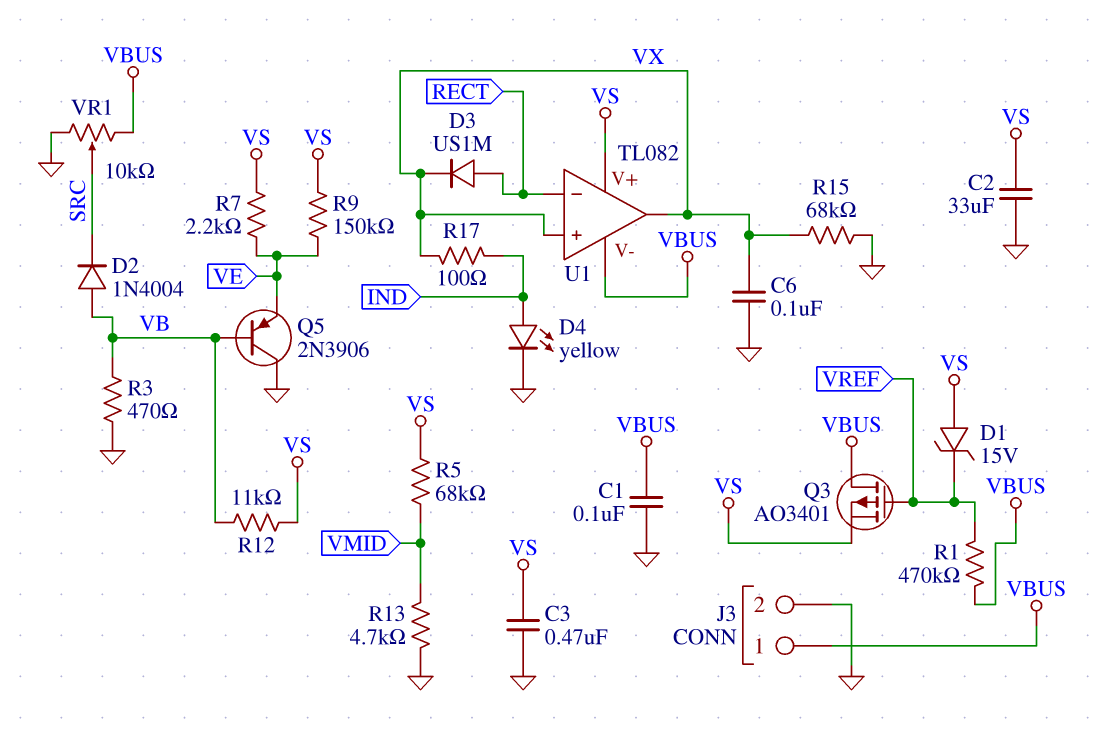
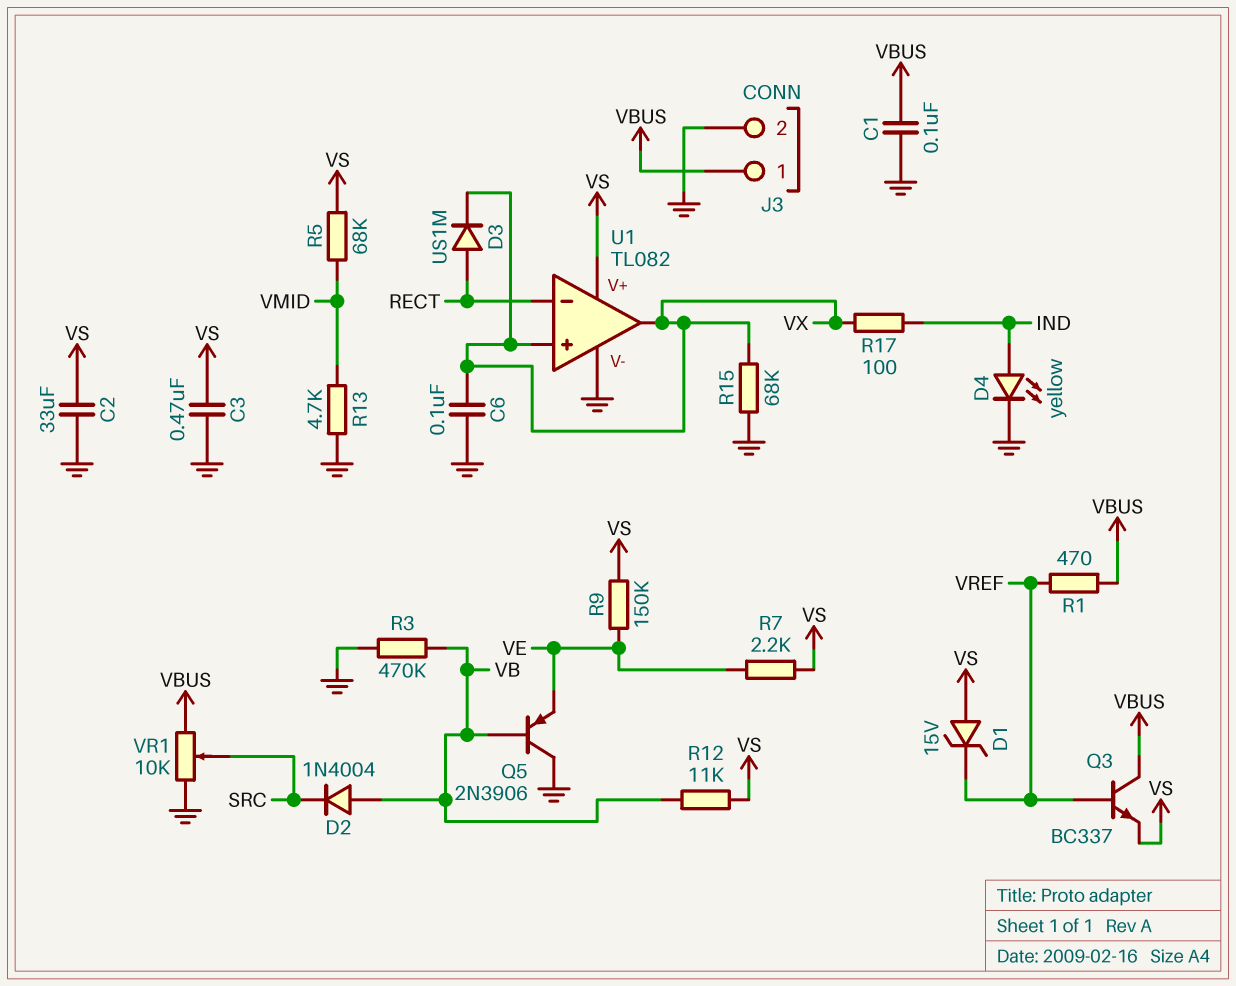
Q3: PMOS AO3401 (G VREF, D VBUS, S VS) -> NPN BC337 (B VREF, C VBUS, E VS)
R1: 470k (VBUS, VREF) -> 470 (VBUS, VREF)
R3: 470 (GND, VB) -> 470k (GND, VB)
U1 pin V-: VBUS -> GND

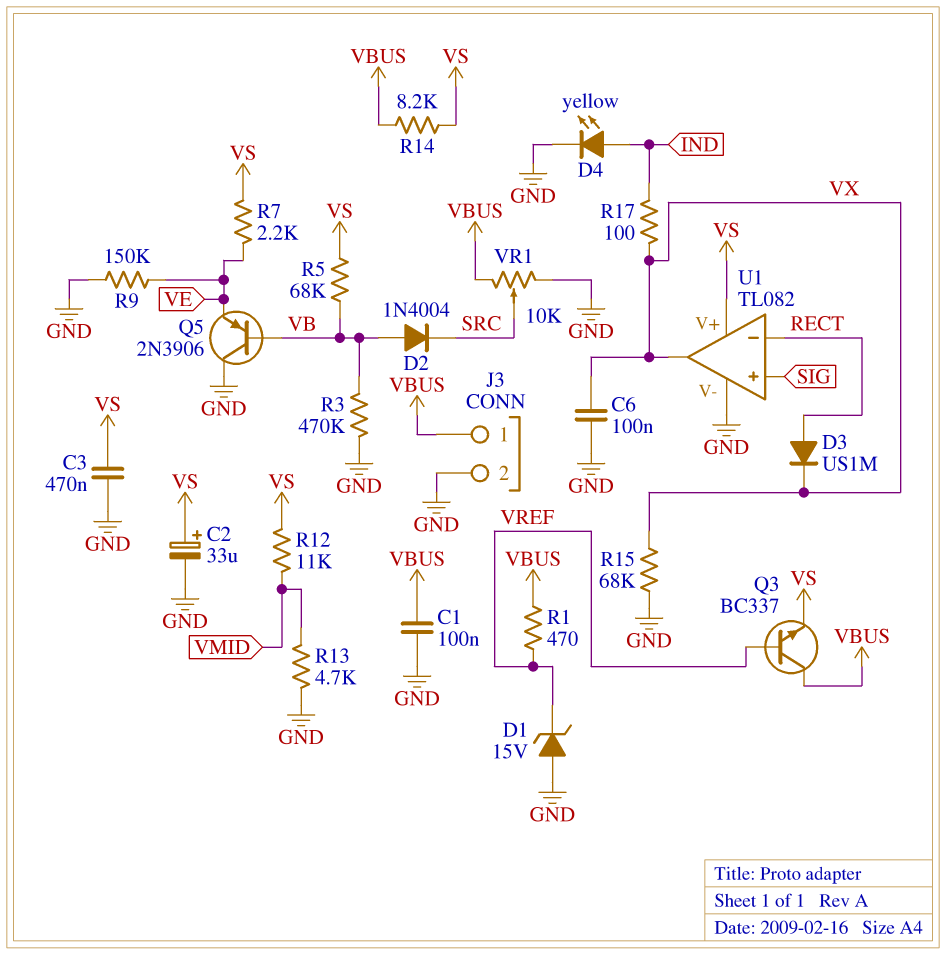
C2: 33uF (GND, VS) -> 33uF (plus VS, minus GND)
D1: zener 15V (A VS, K VREF) -> zener 15V (A GND, K VREF)
R5: 68k (VMID, VS) -> 68k (VB, VS)
R9: 150k (VE, VS) -> 150k (GND, VE)
R12: 11k (VB, VS) -> 11k (VMID, VS)
R14: none -> 8.2k (VBUS, VS)
U1 pin in+: VX -> SIG

